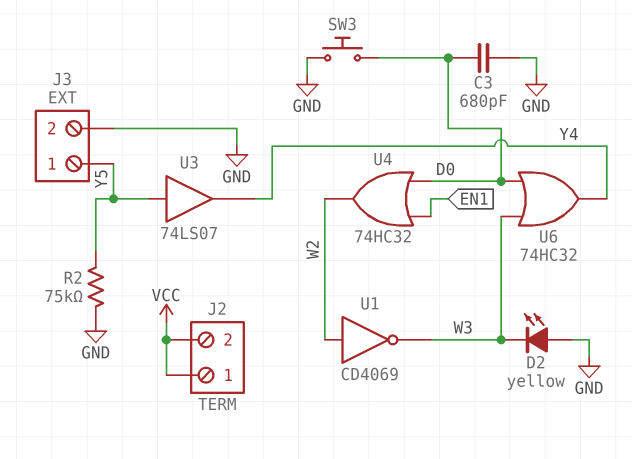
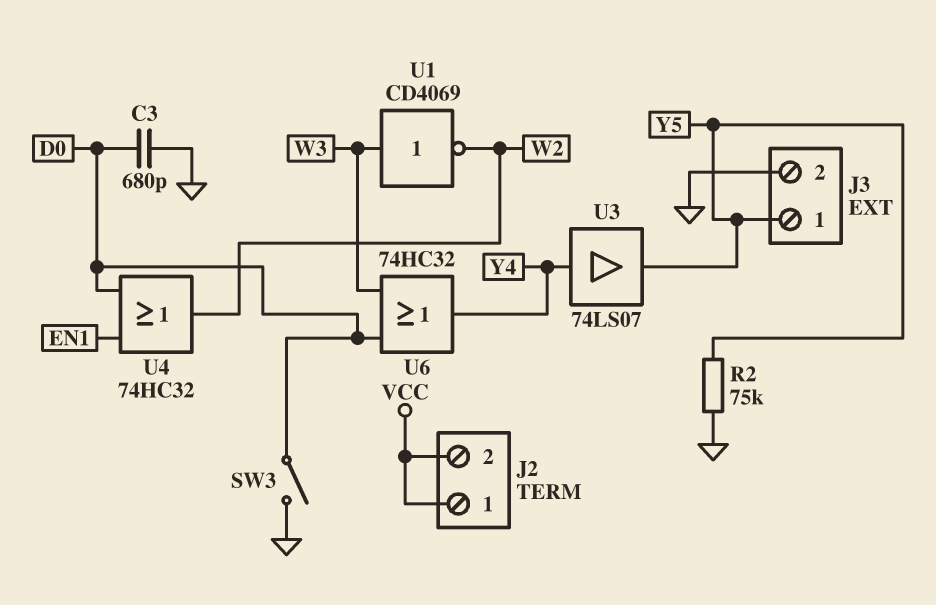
D2: LED yellow (A GND, K W3) -> none
SW3: button (D0, GND) -> switch (D0, GND)
U1: NOT CD4069 (in W2, out W3) -> NOT CD4069 (in W3, out W2)
U3: buffer 74LS07 (in Y5, out Y4) -> buffer 74LS07 (in Y4, out Y5)

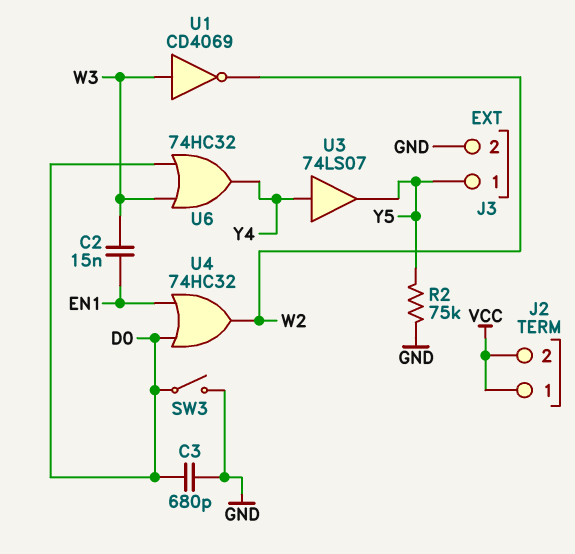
C2: none -> 15nF (EN1, W3)

